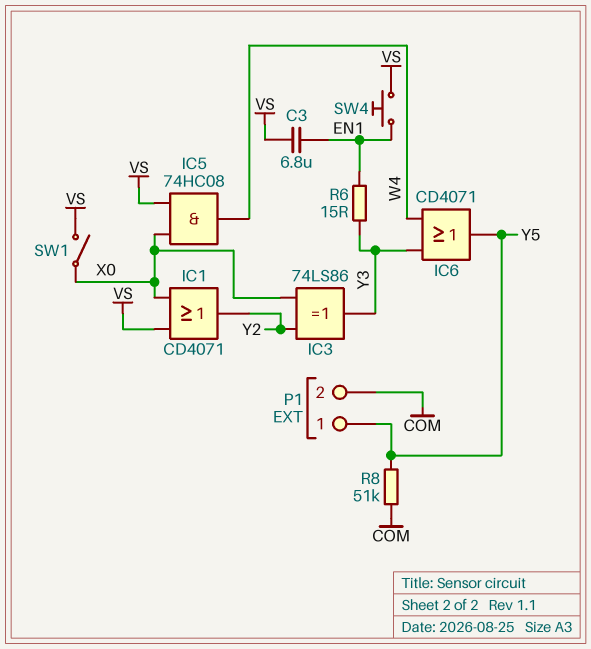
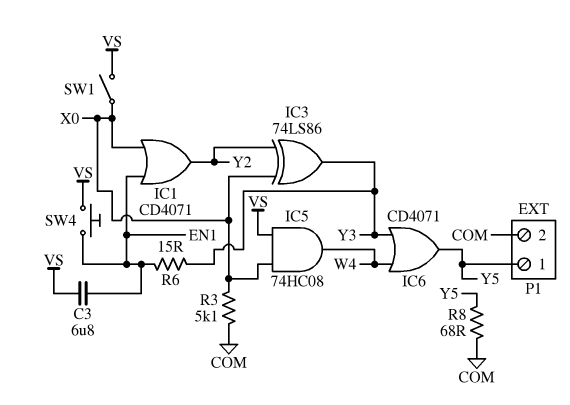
IC1: OR CD4071 (in VS, in X0, out Y2) -> OR CD4071 (in EN1, in X0, out Y2)
R3: none -> 5.1k (COM, X0)
R8: 51k (COM, Y5) -> 68 (COM, Y5)

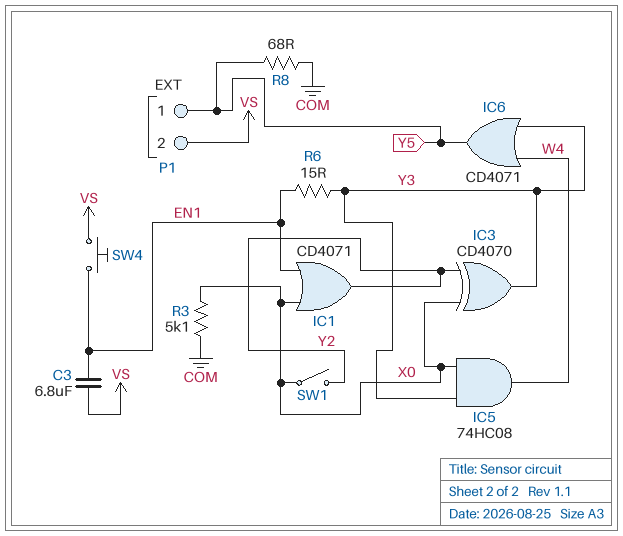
IC3: XOR 74LS86 (in X0, in Y2, out Y3) -> XOR CD4070 (in X0, in Y2, out Y3)
IC5: AND 74HC08 (in VS, in X0, out W4) -> AND 74HC08 (in X0, in Y3, out W4)
P1 pin 2: COM -> VS
SW1: switch (VS, X0) -> switch (X0, Y2)

